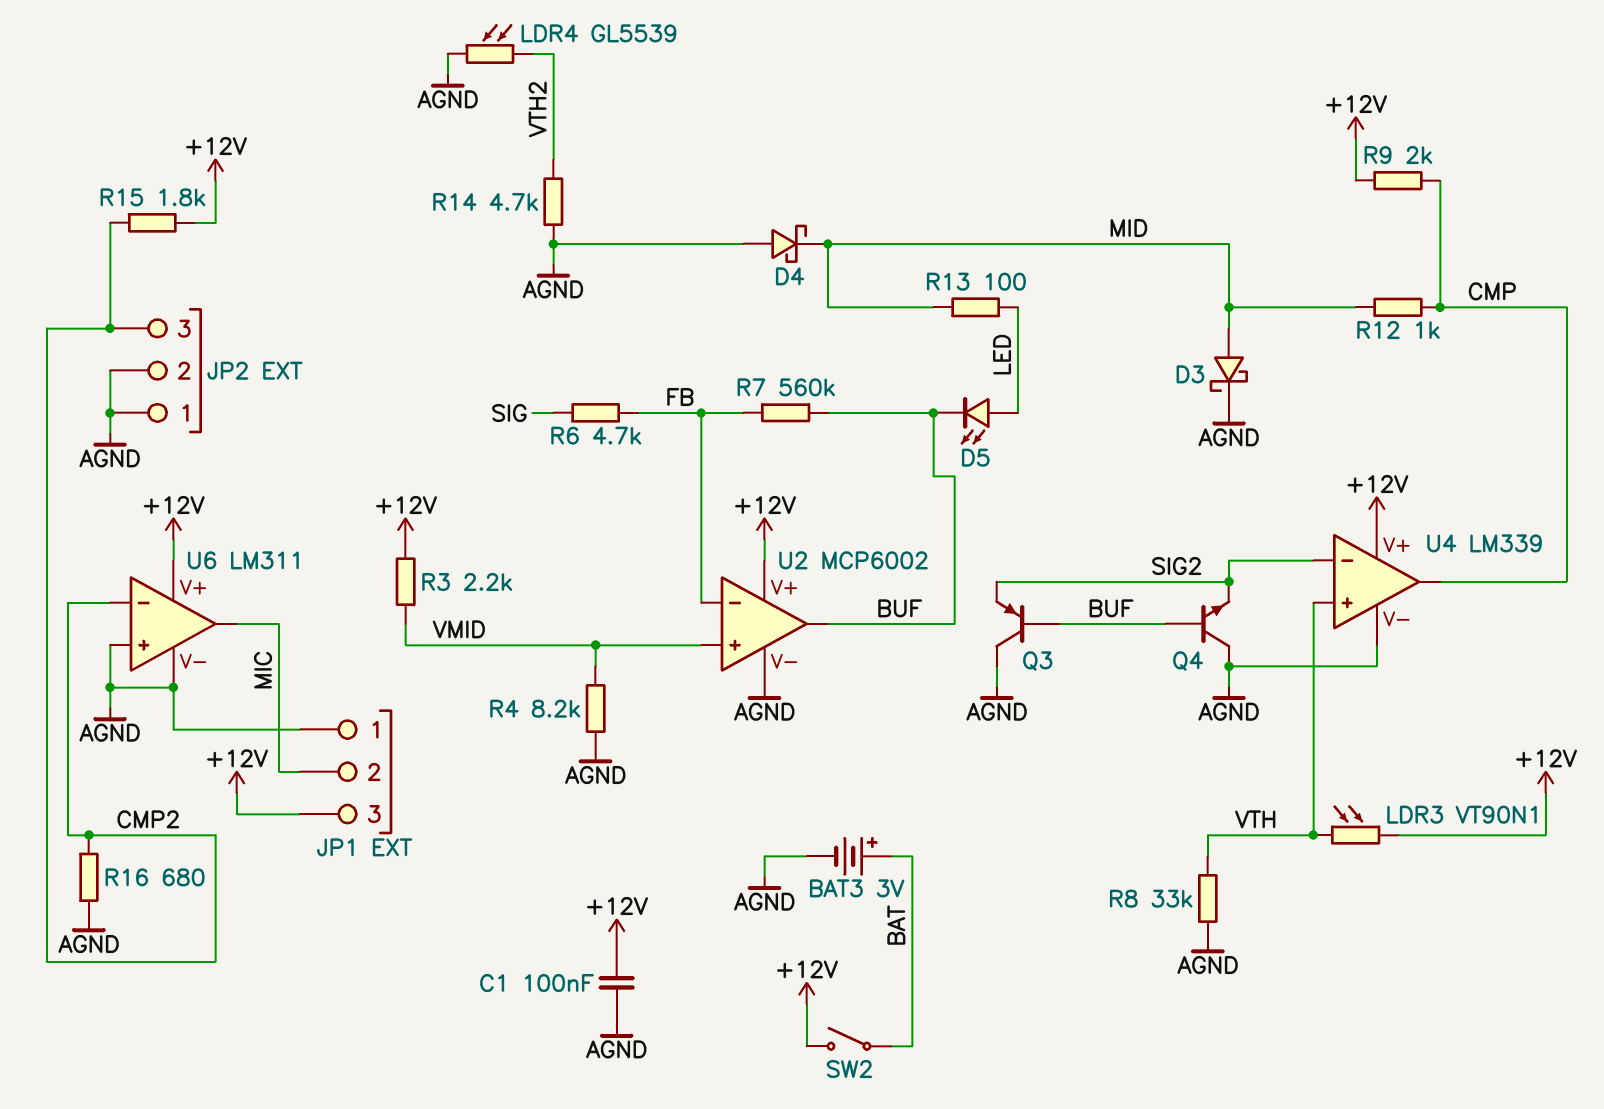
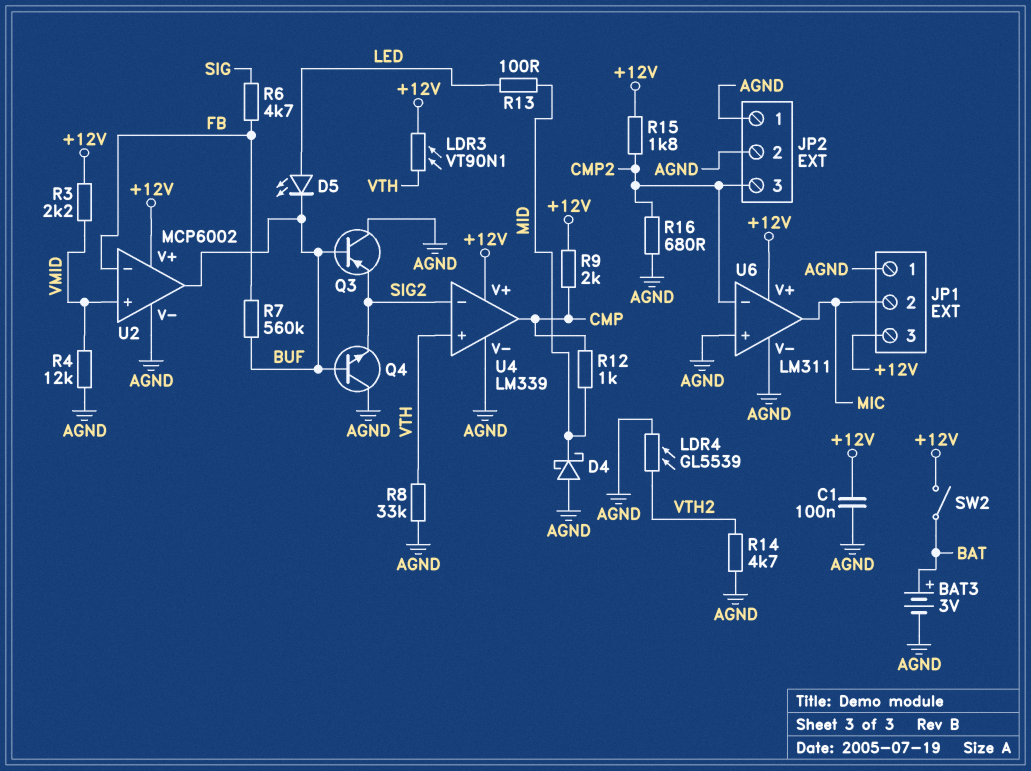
D3: schottky (A MID, K AGND) -> none
R4: 8.2k (AGND, VMID) -> 12k (AGND, VMID)

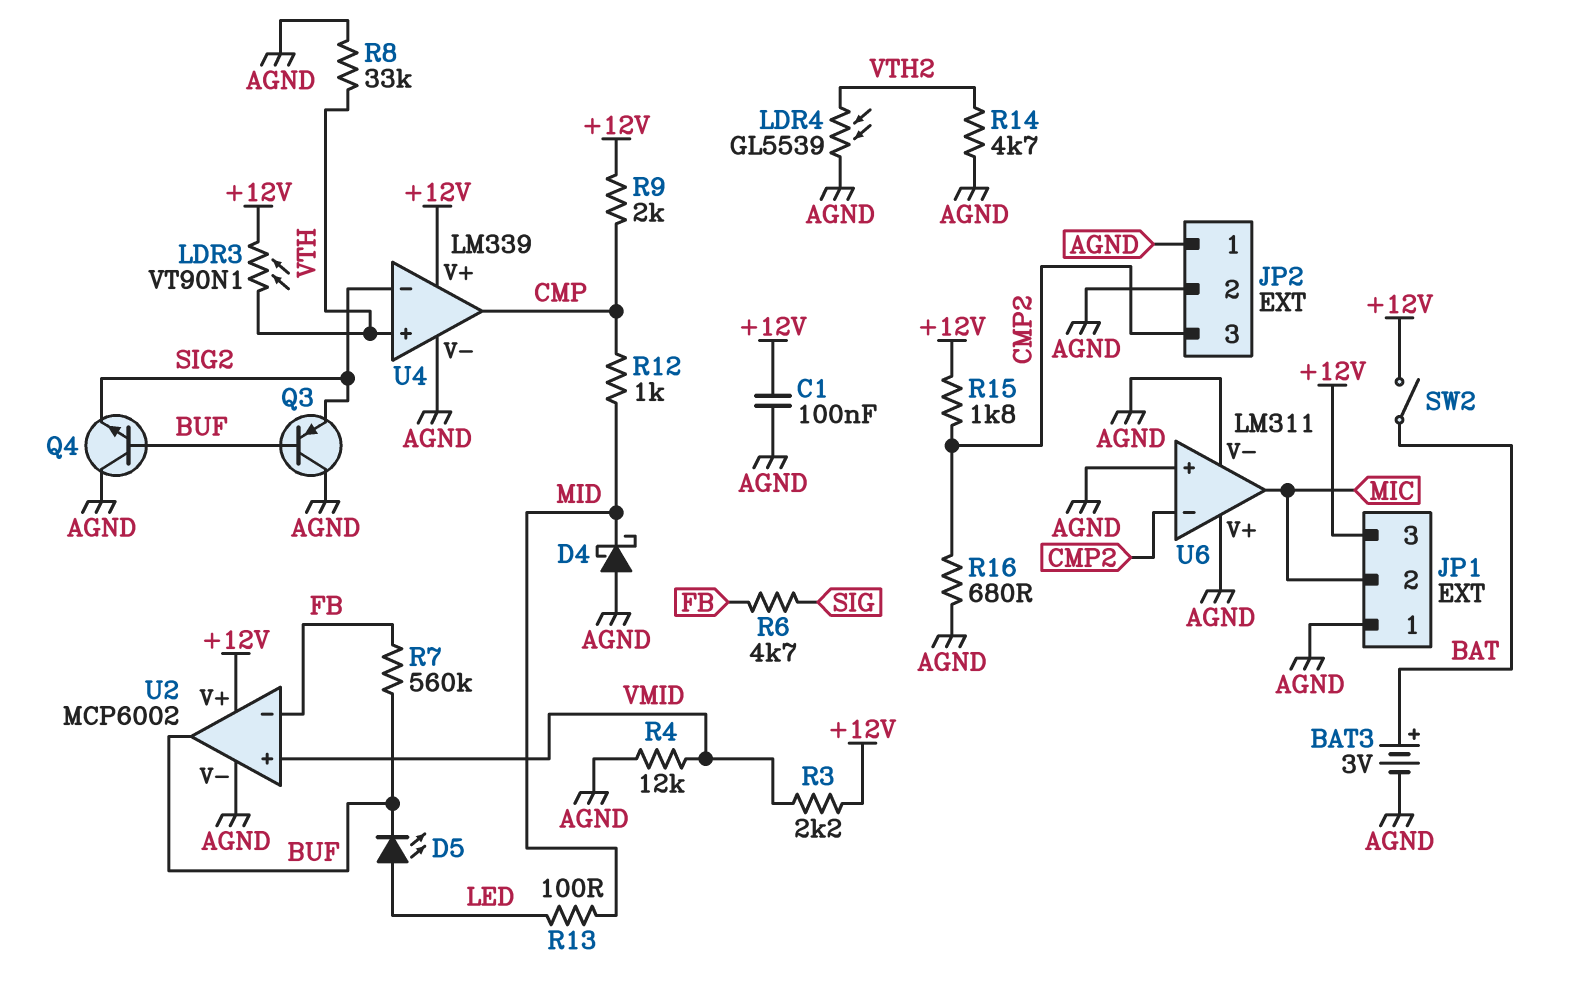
U6 pin V+: +12V -> AGND

